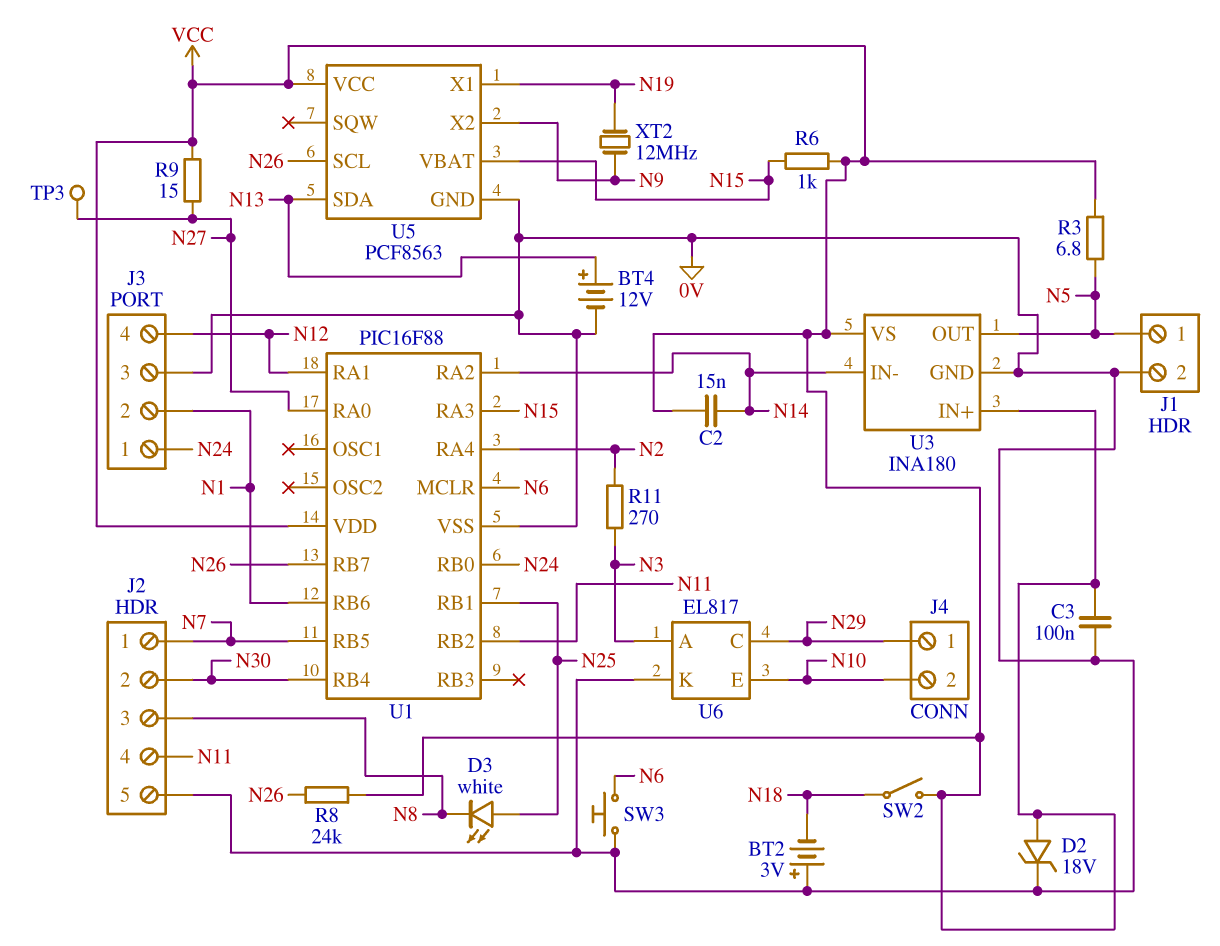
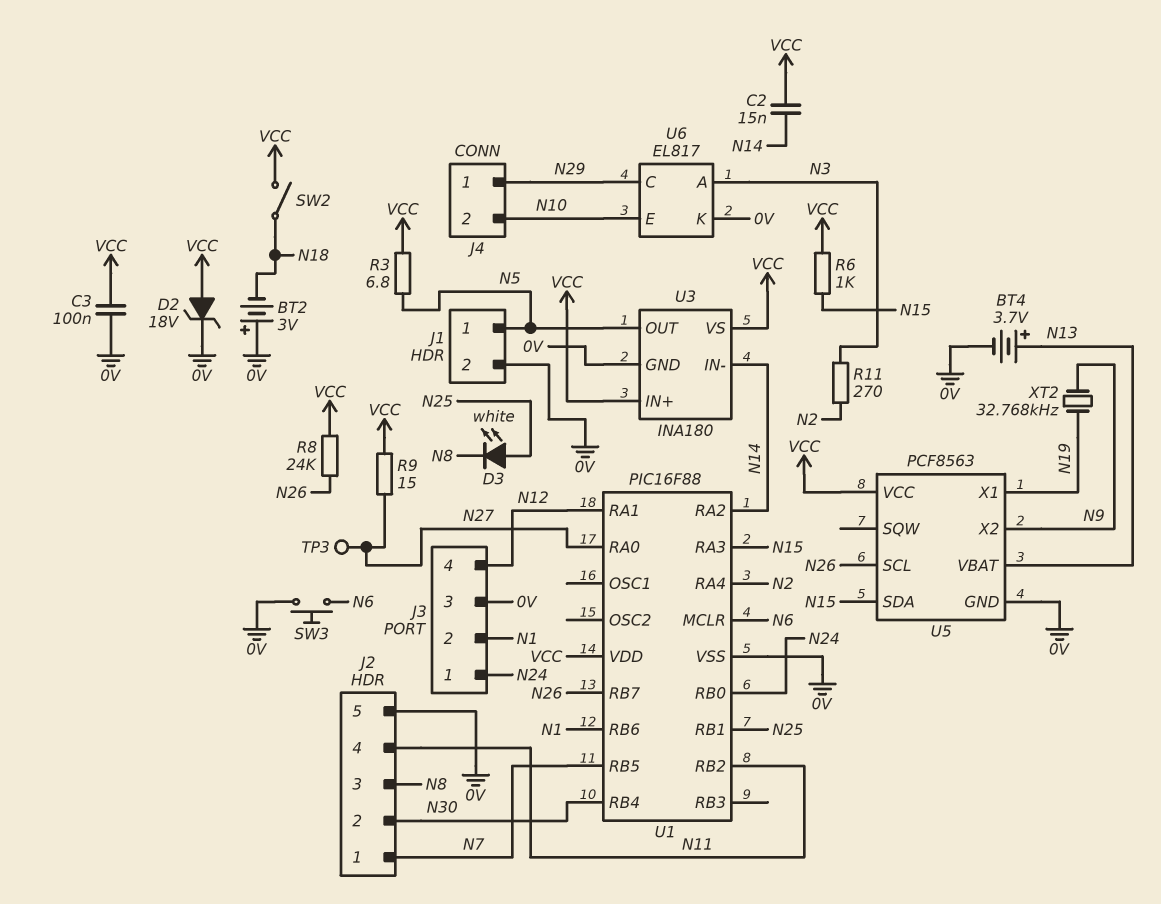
BT4: 12V (plus N13, minus 0V) -> 3.7V (plus N13, minus 0V)
U5 pin SDA: N13 -> N15
U5 pin VBAT: N15 -> N13
XT2: 12MHz (N9, N19) -> 32.768kHz (N9, N19)

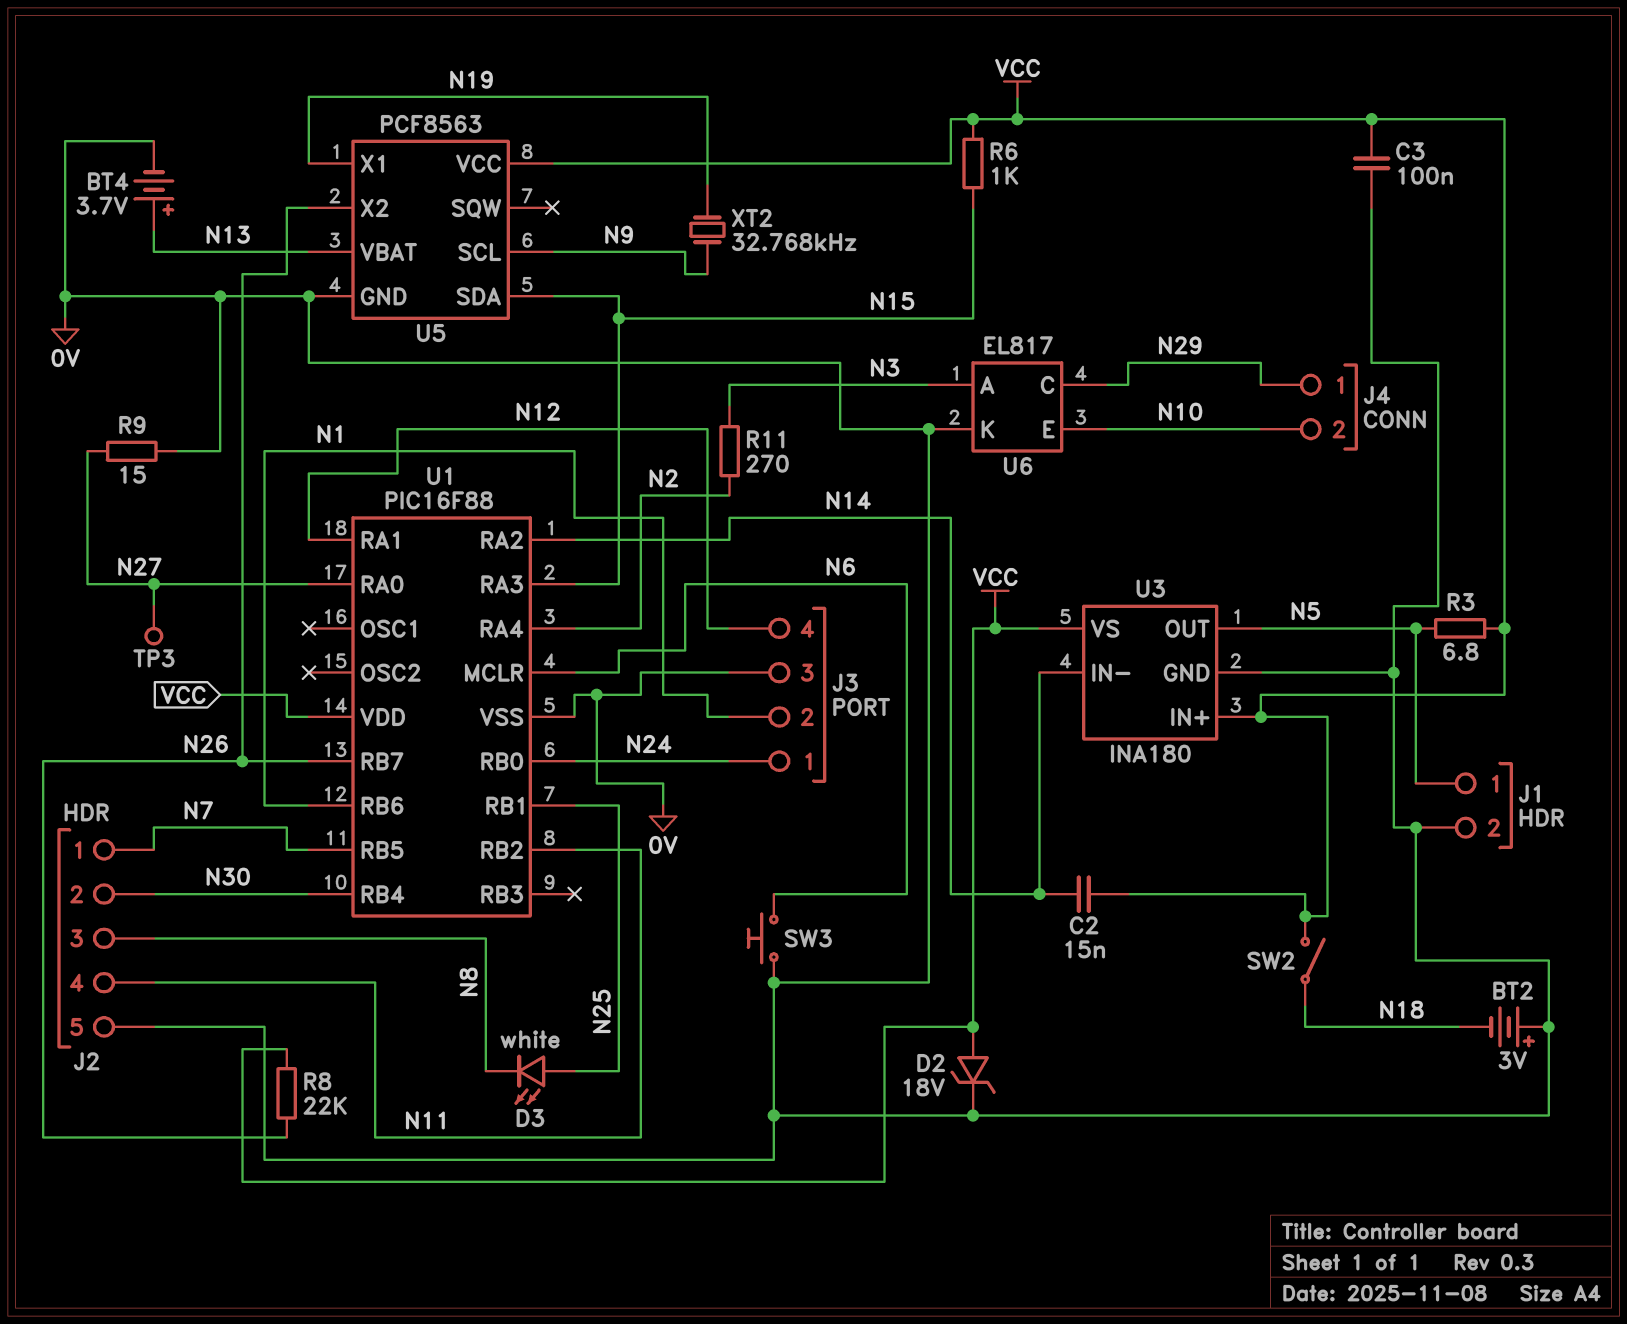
R8: 24k (N26, VCC) -> 22k (N26, VCC)
R9: 15 (N27, VCC) -> 15 (0V, N27)
U5 pin SCL: N26 -> N9
U5 pin X2: N9 -> N26

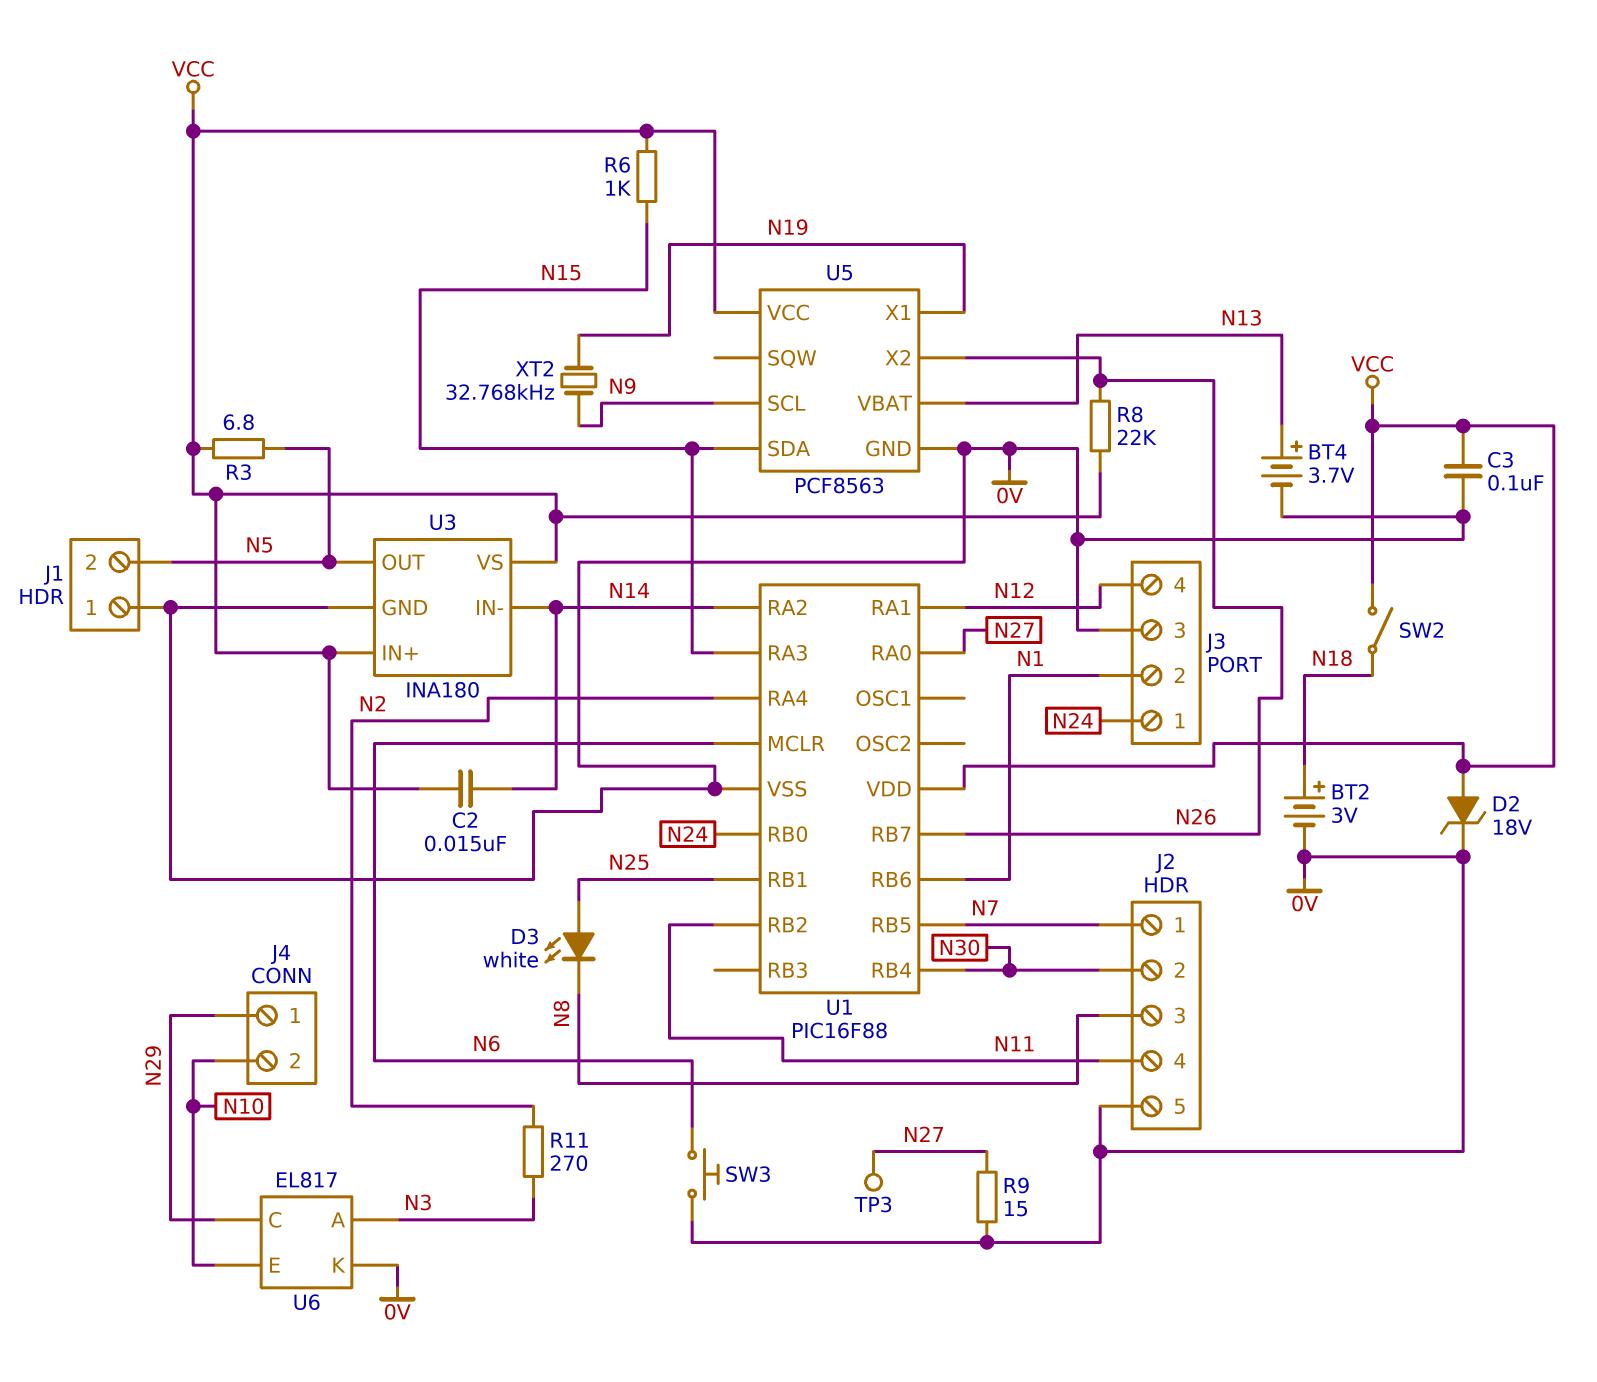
BT2: 3V (plus 0V, minus N18) -> 3V (plus N18, minus 0V)
J1 pin 1: N5 -> 0V
J1 pin 2: 0V -> N5

